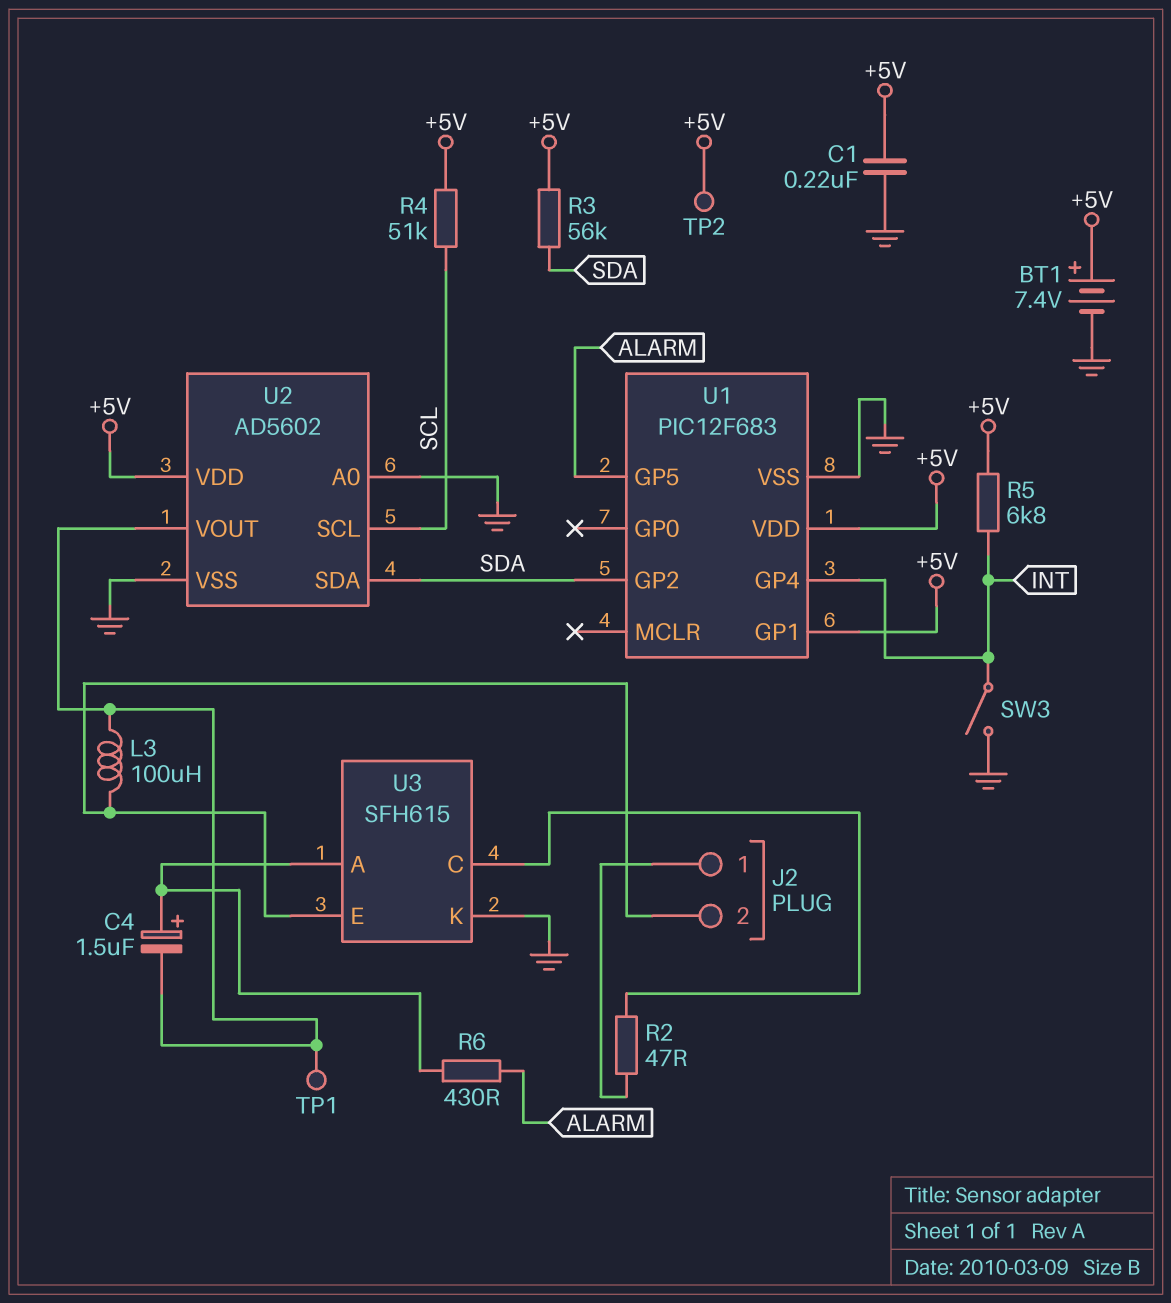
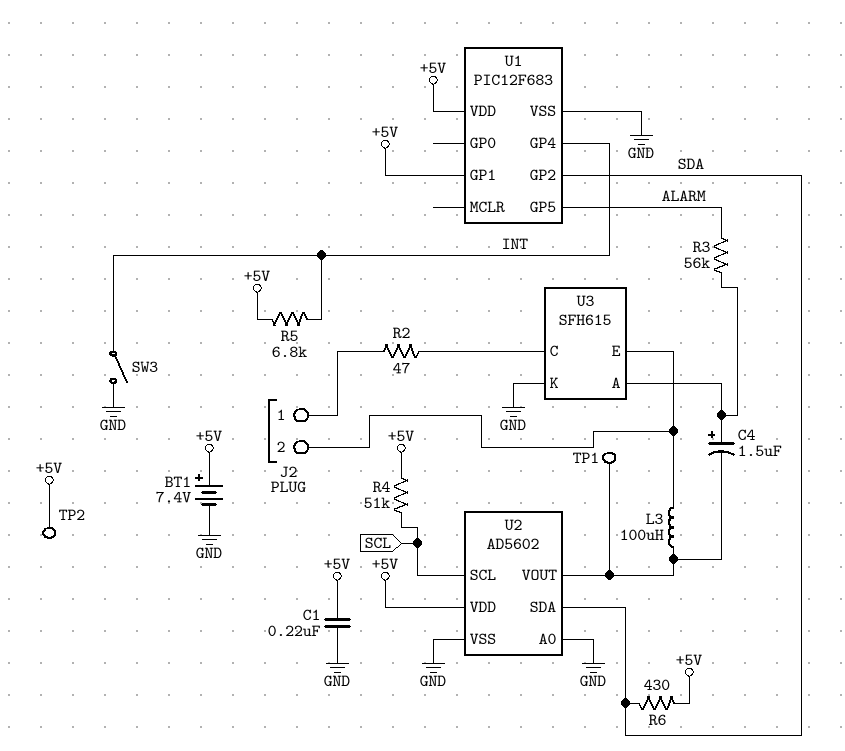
R3: 56k (+5V, SDA) -> 56k (ALARM, U3/A)
R6: 430 (ALARM, U3/A) -> 430 (+5V, SDA)

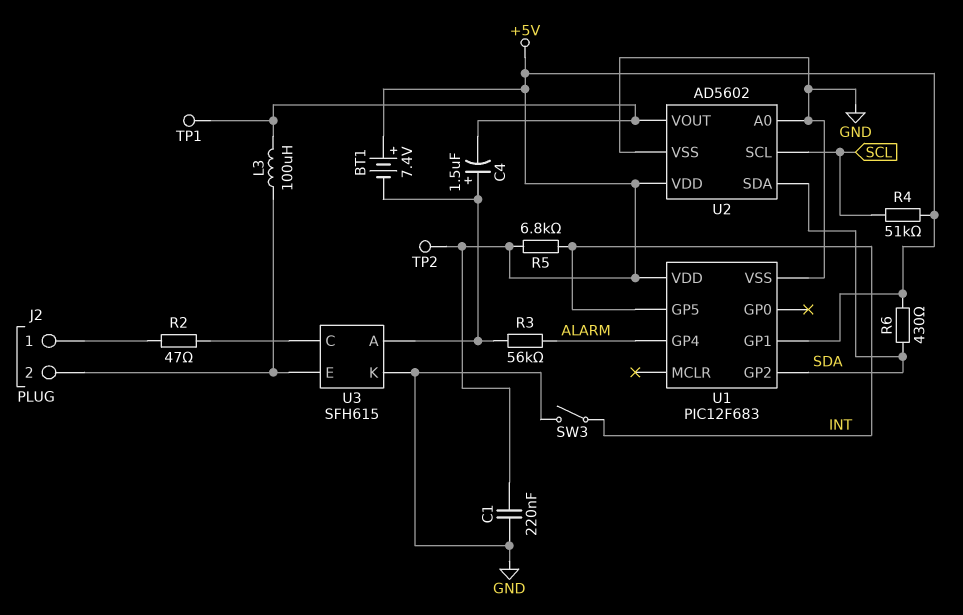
BT1: 7.4V (plus +5V, minus GND) -> 7.4V (plus +5V, minus U3/A)
U1 pin GP4: INT -> ALARM
U1 pin GP5: ALARM -> INT

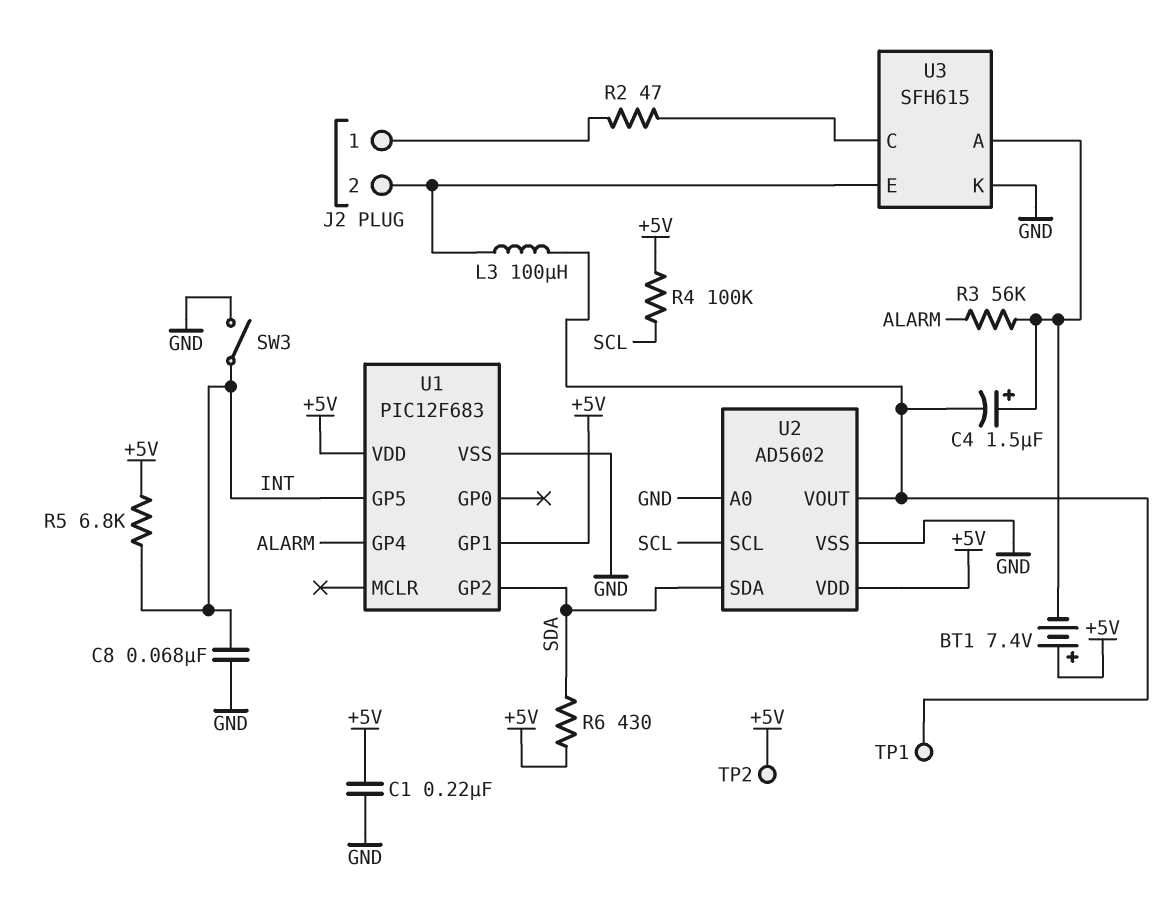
C8: none -> 68nF (GND, INT)
R4: 51k (+5V, SCL) -> 100k (+5V, SCL)

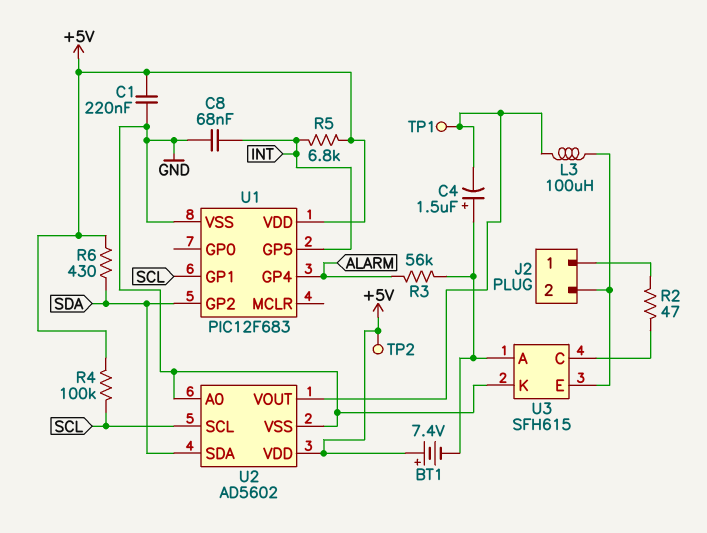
SW3: switch (GND, INT) -> none
U1 pin GP1: +5V -> SCL

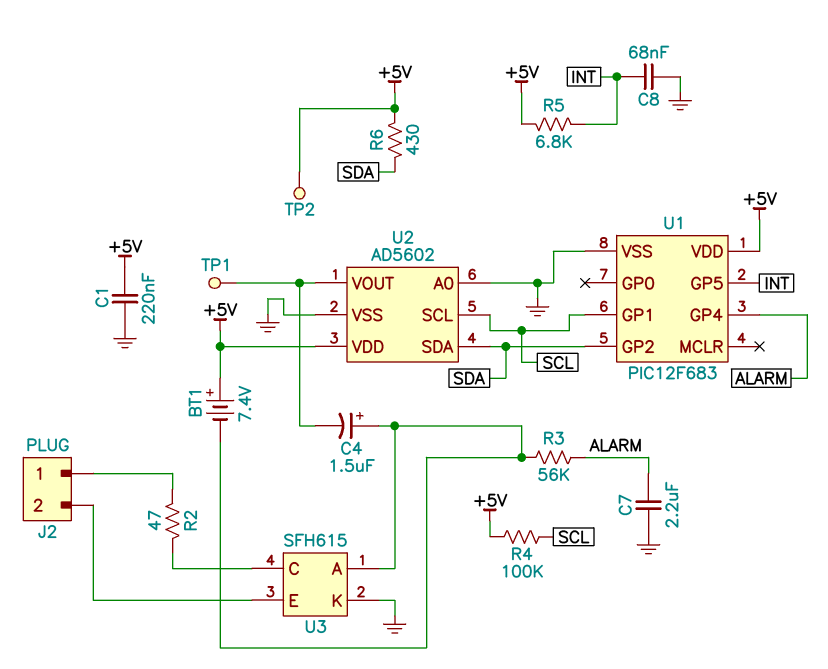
C7: none -> 2.2uF (ALARM, GND)
L3: 100uH (J2/2, U2/VOUT) -> none

